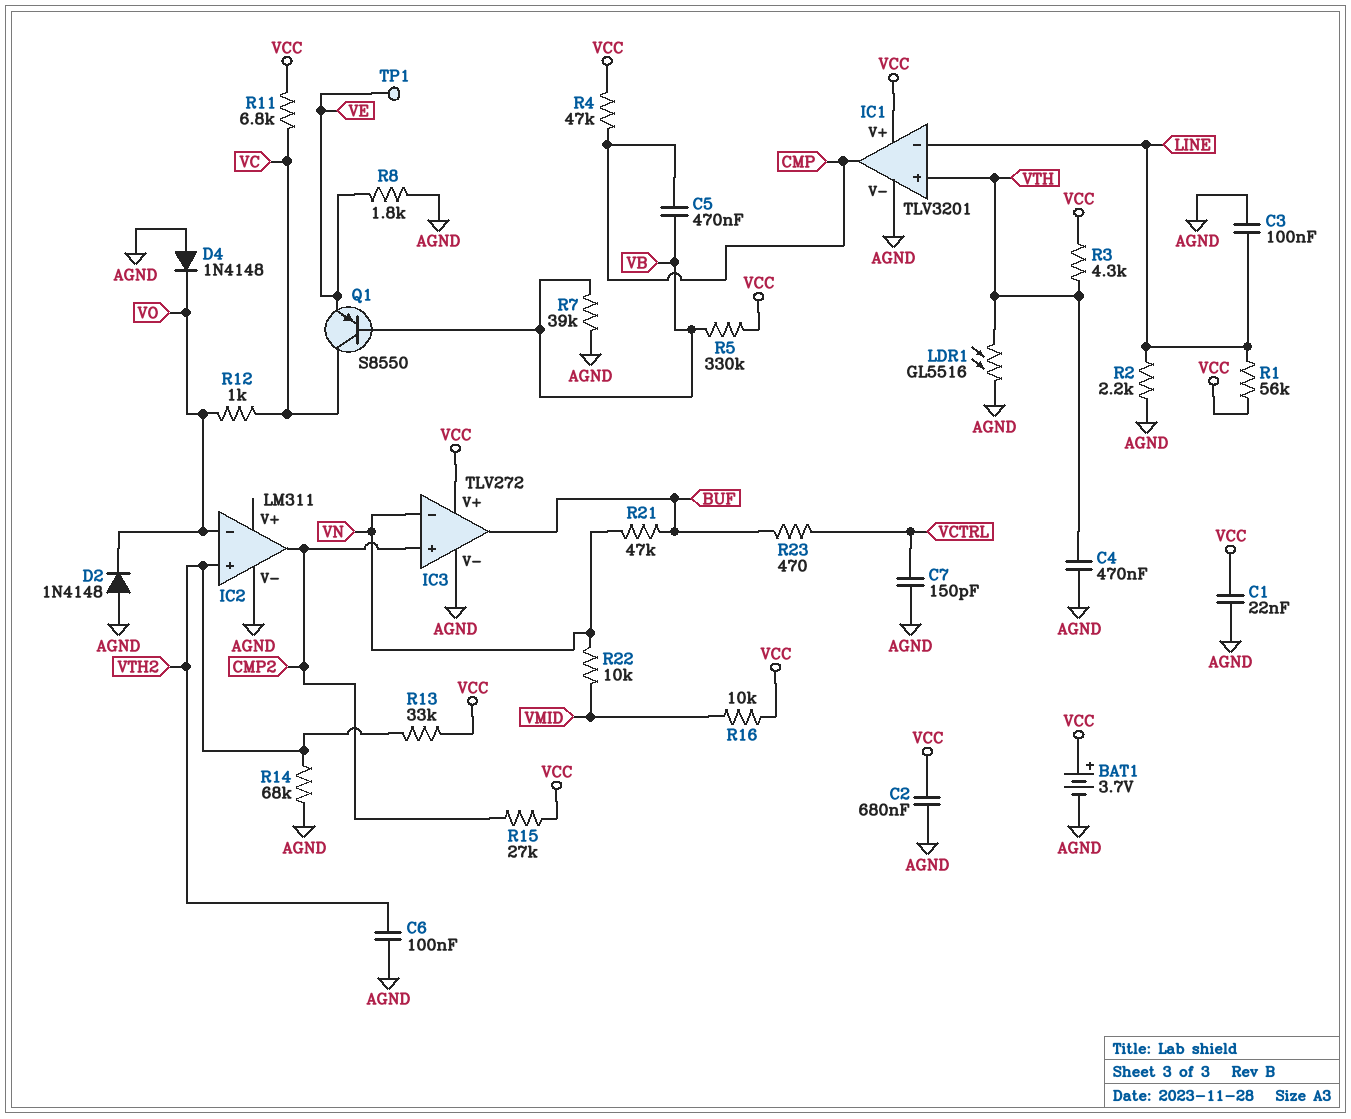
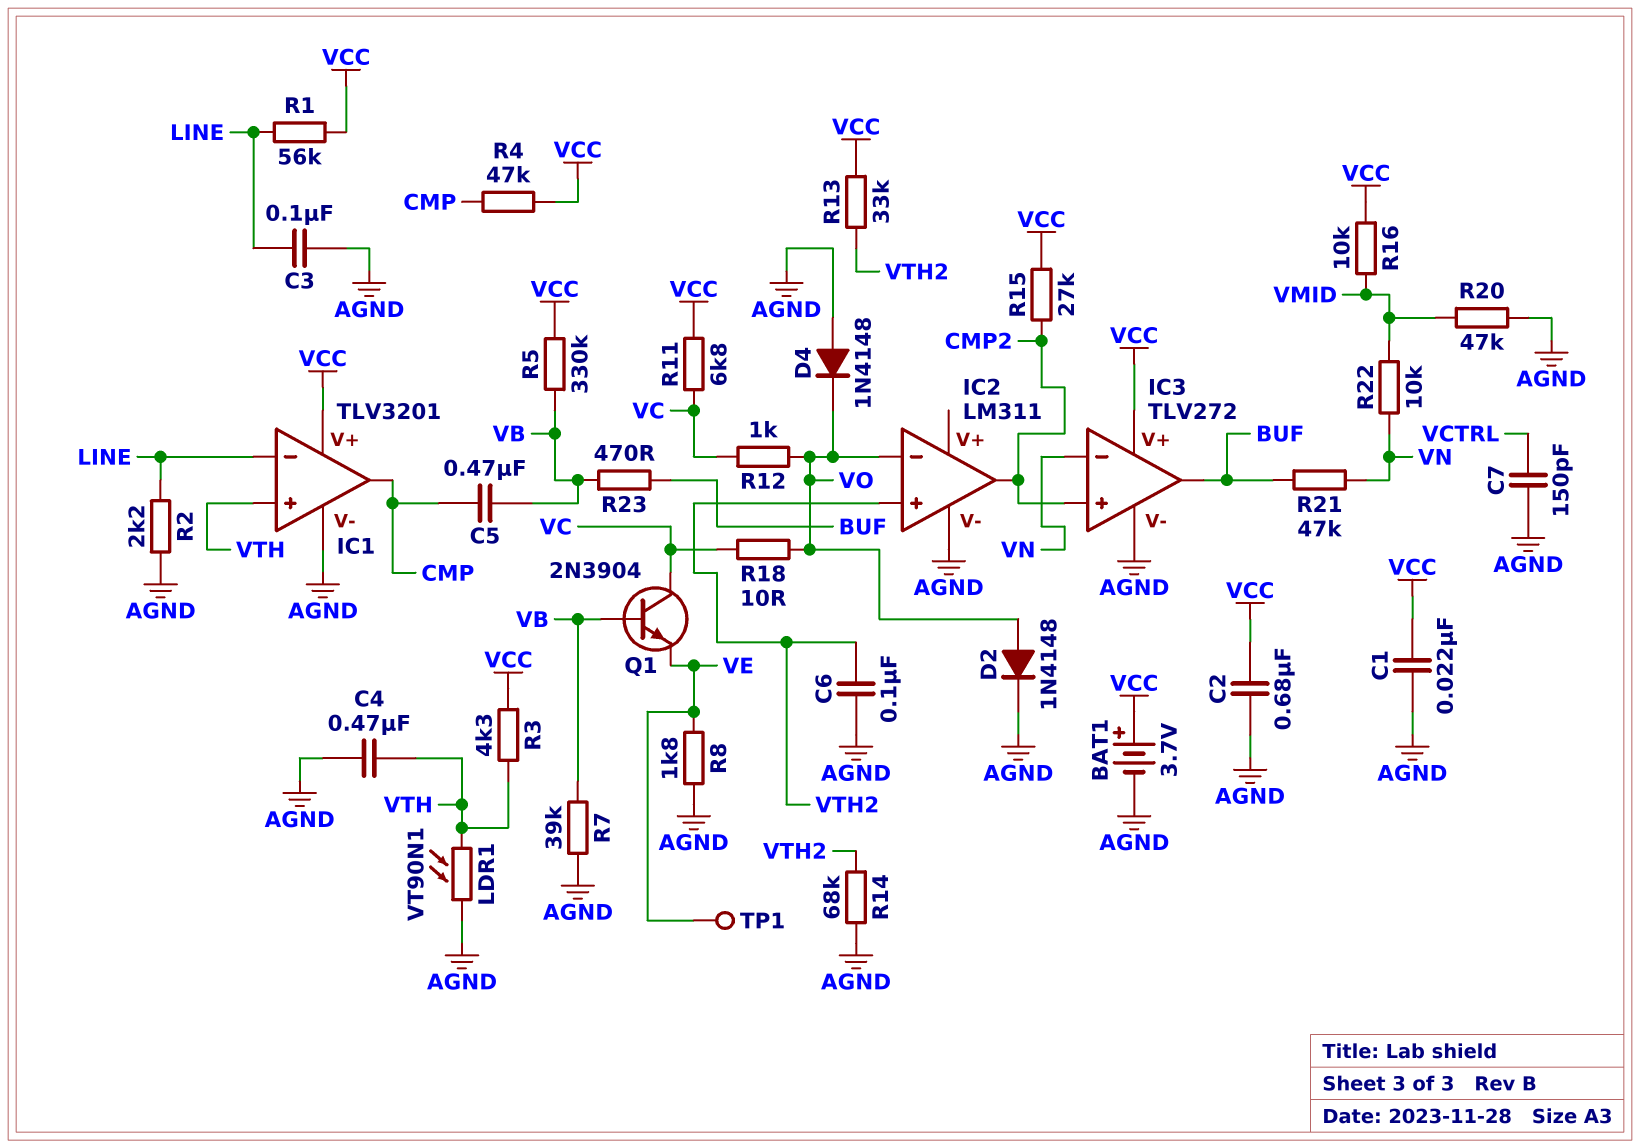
D2: diode 1N4148 (A AGND, K VO) -> diode 1N4148 (A VO, K AGND)
LDR1: GL5516 (AGND, VTH) -> VT90N1 (AGND, VTH)
Q1: PNP S8550 (B VB, C VC, E VE) -> NPN 2N3904 (B VB, C VC, E VE)
R18: none -> 10 (VC, VO)
R20: none -> 47k (AGND, VMID)
R23: 470 (BUF, VCTRL) -> 470 (BUF, VB)

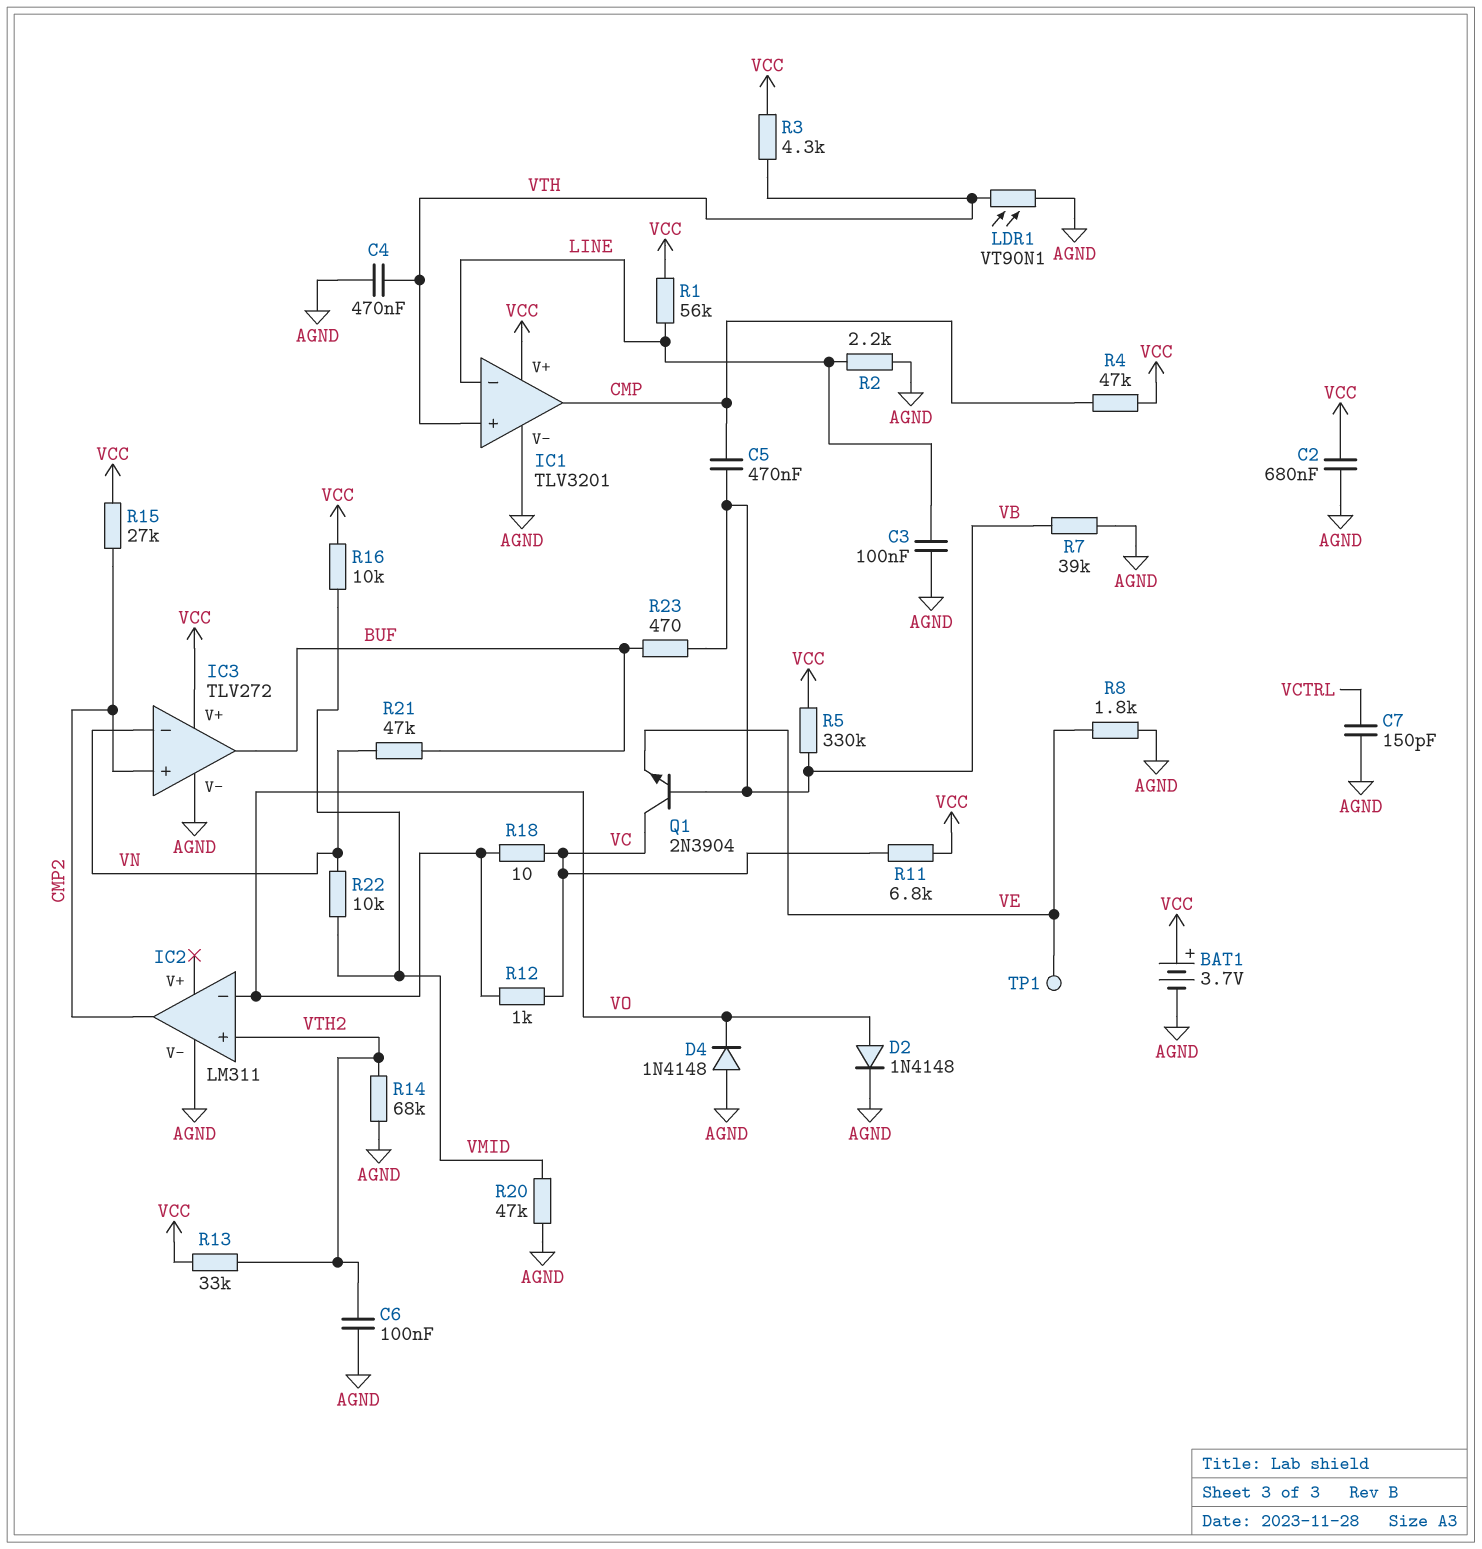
C1: 22nF (AGND, VCC) -> none

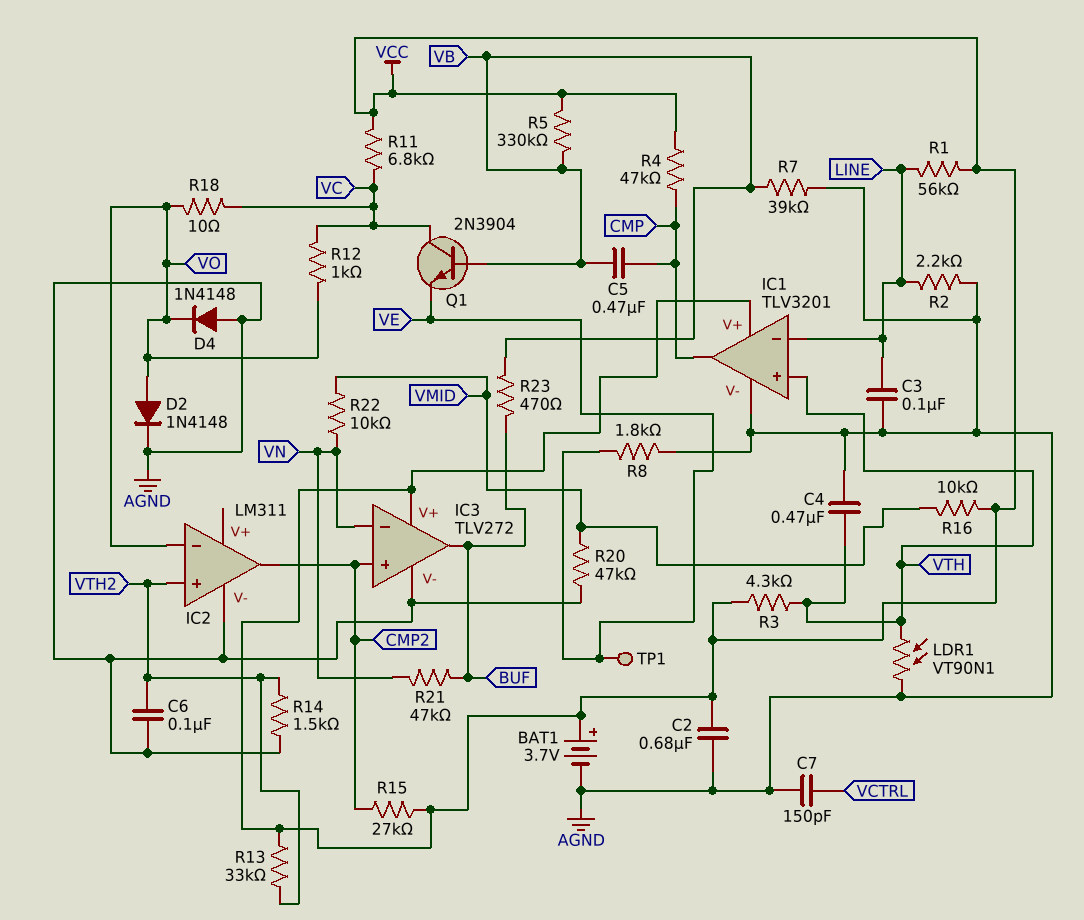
R14: 68k (AGND, VTH2) -> 1.5k (AGND, VTH2)

